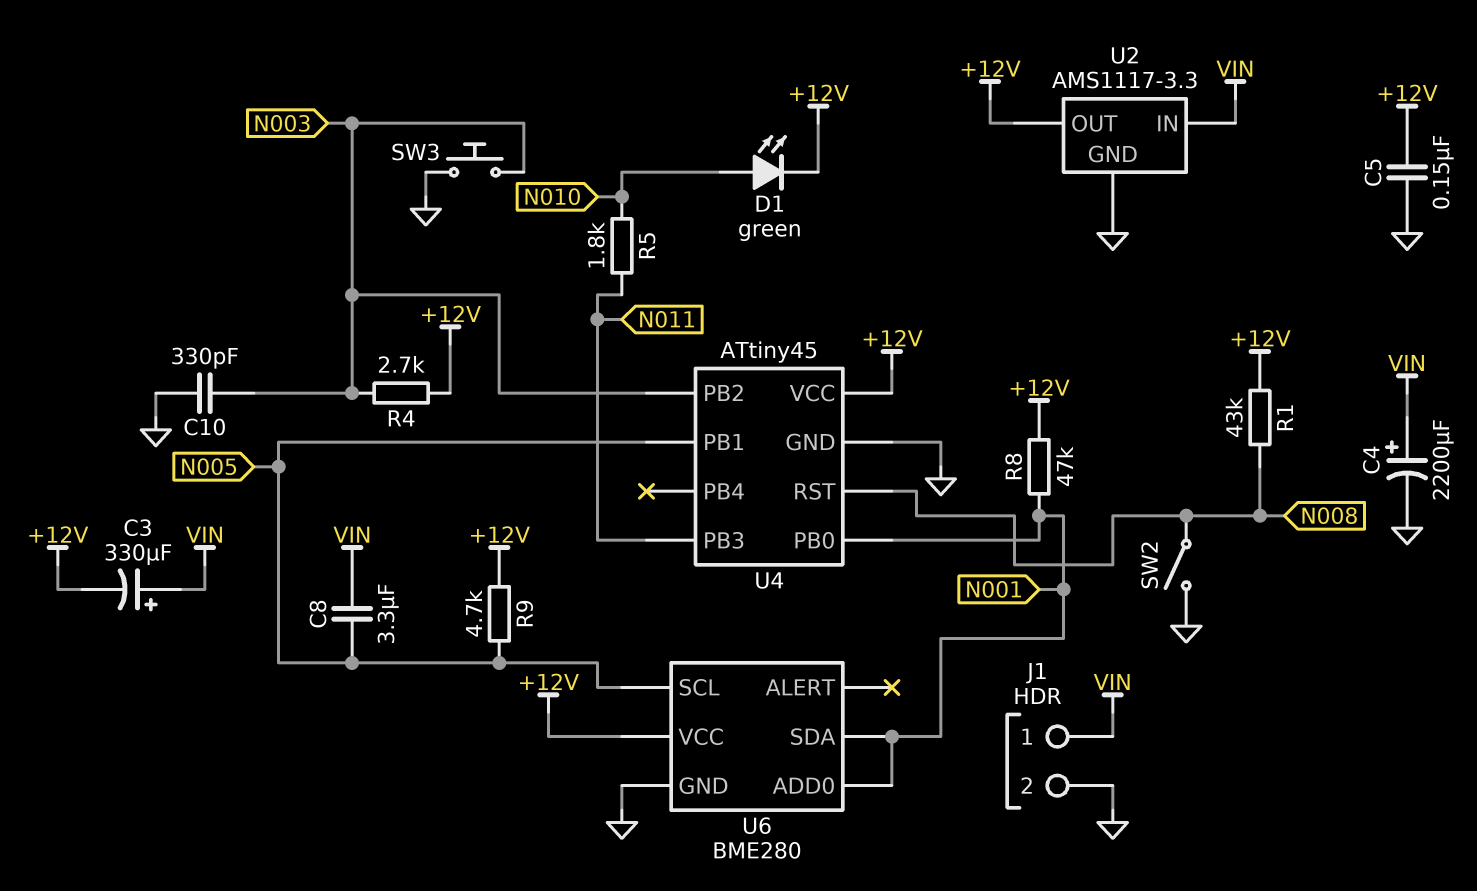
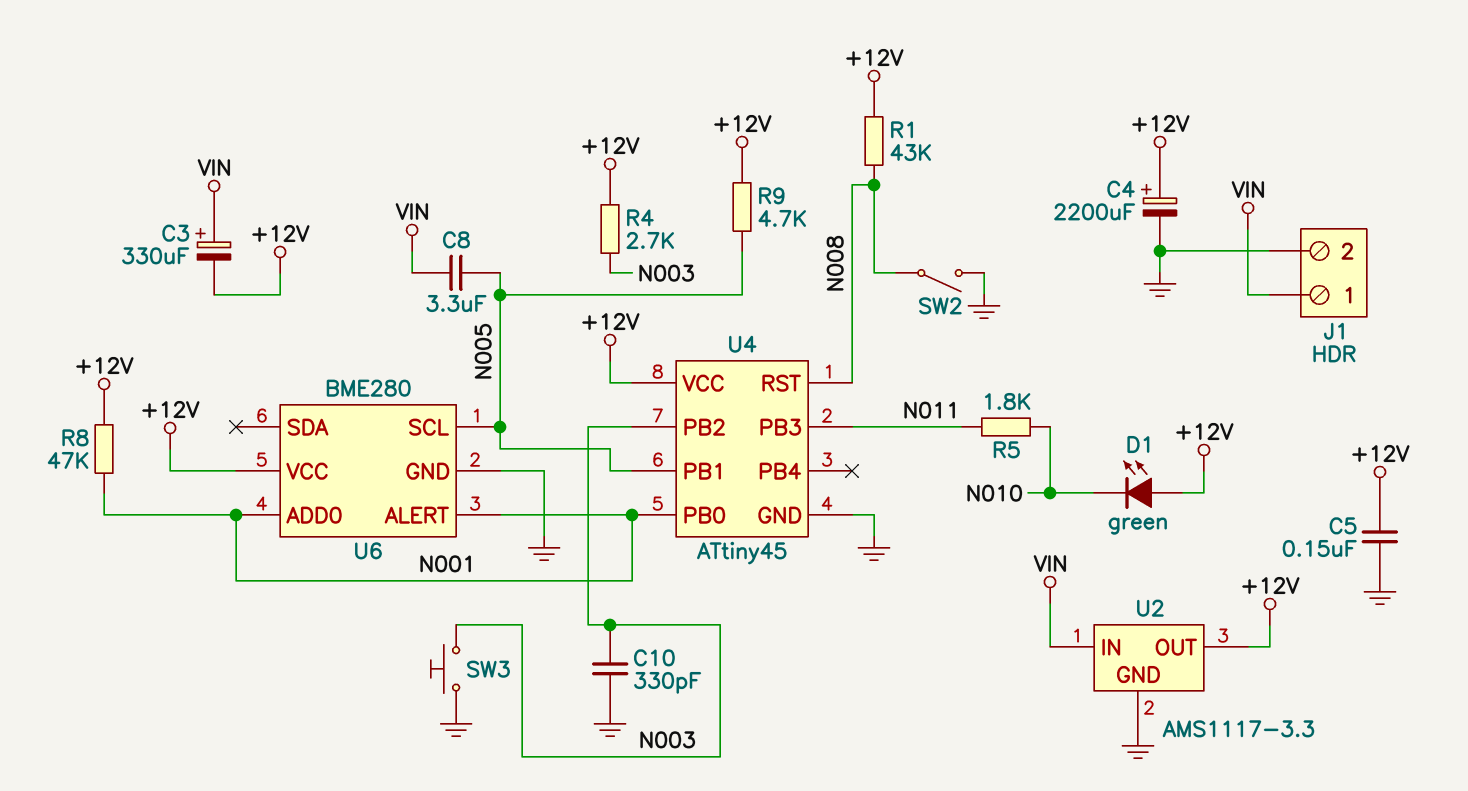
C4: 2200uF (plus VIN, minus GND) -> 2200uF (plus +12V, minus GND)
D1: LED green (A N010, K +12V) -> LED green (A +12V, K N010)
U6 pin ALERT: none -> N001
U6 pin SDA: N001 -> none

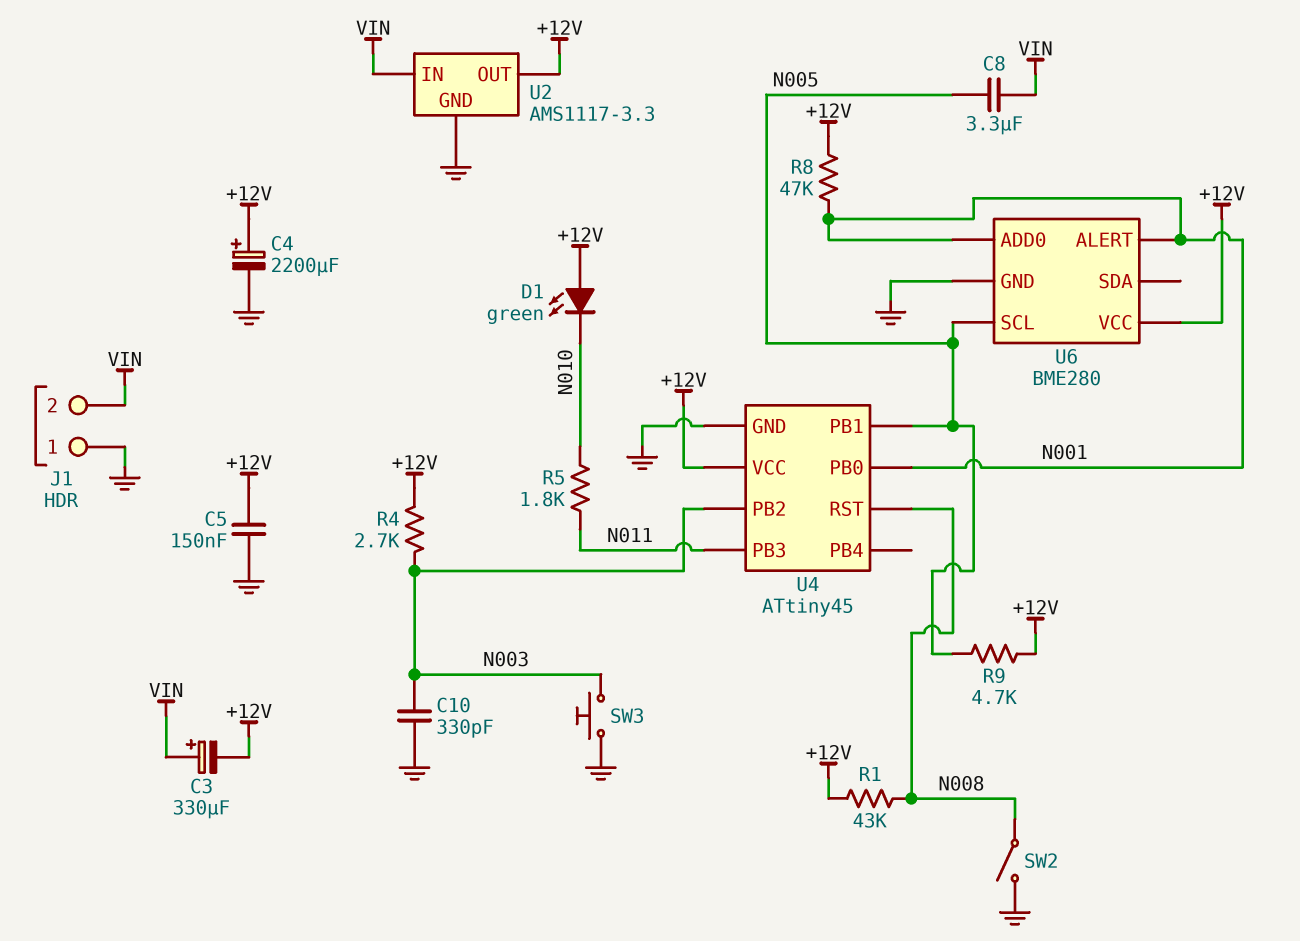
J1 pin 1: VIN -> GND
J1 pin 2: GND -> VIN

